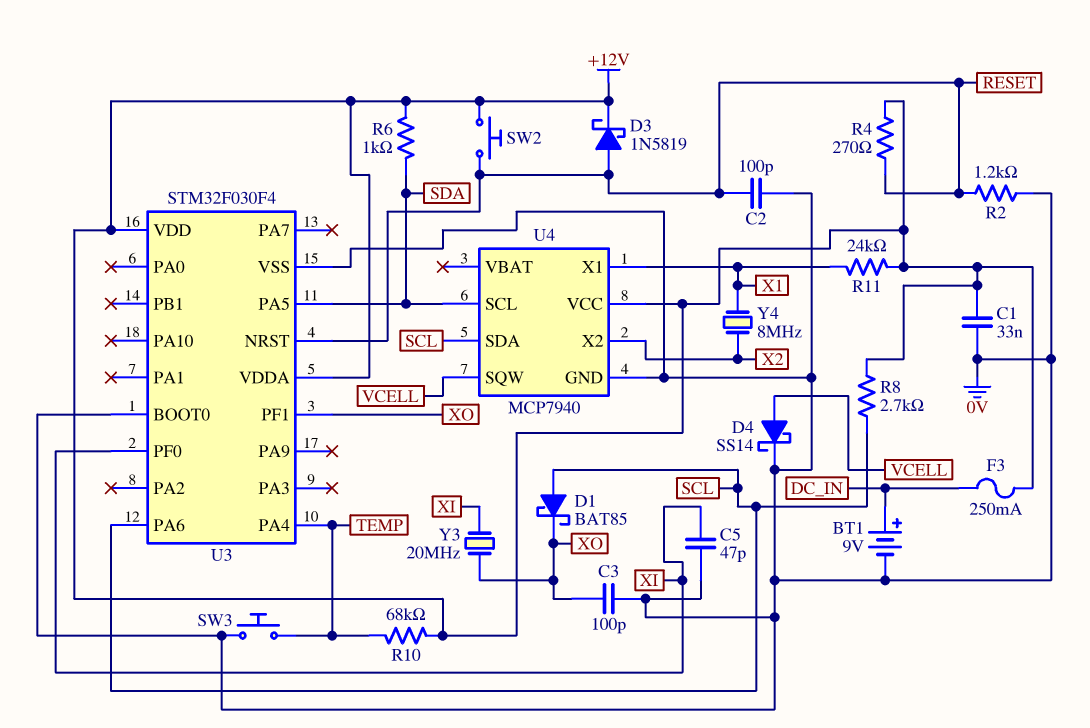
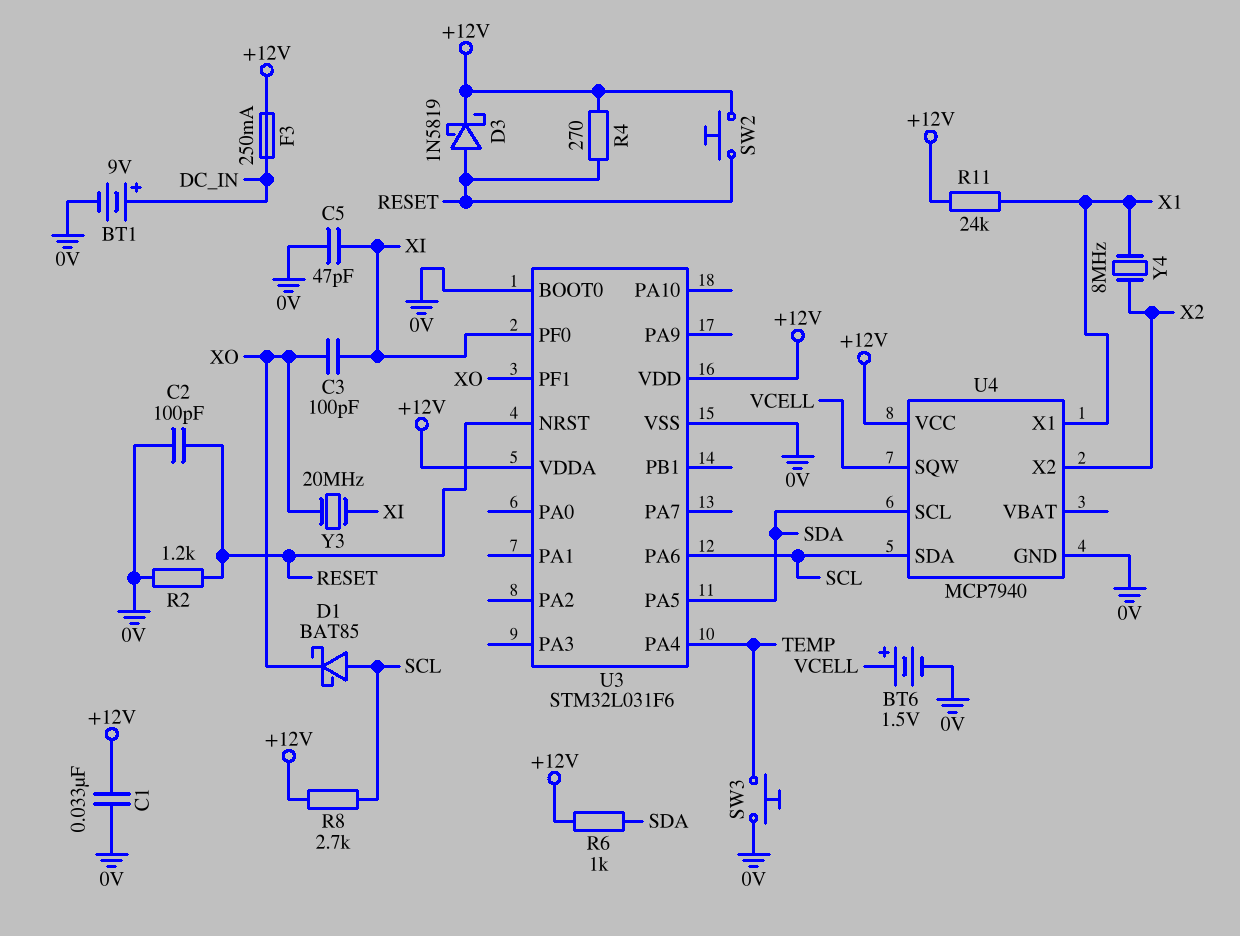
BT6: none -> 1.5V (plus VCELL, minus 0V)
C3: 100pF (0V, XO) -> 100pF (XI, XO)
D4: schottky SS14 (A VCELL, K 0V) -> none
R10: 68k (+12V, TEMP) -> none
U3: STM32F030F4 -> STM32L031F6

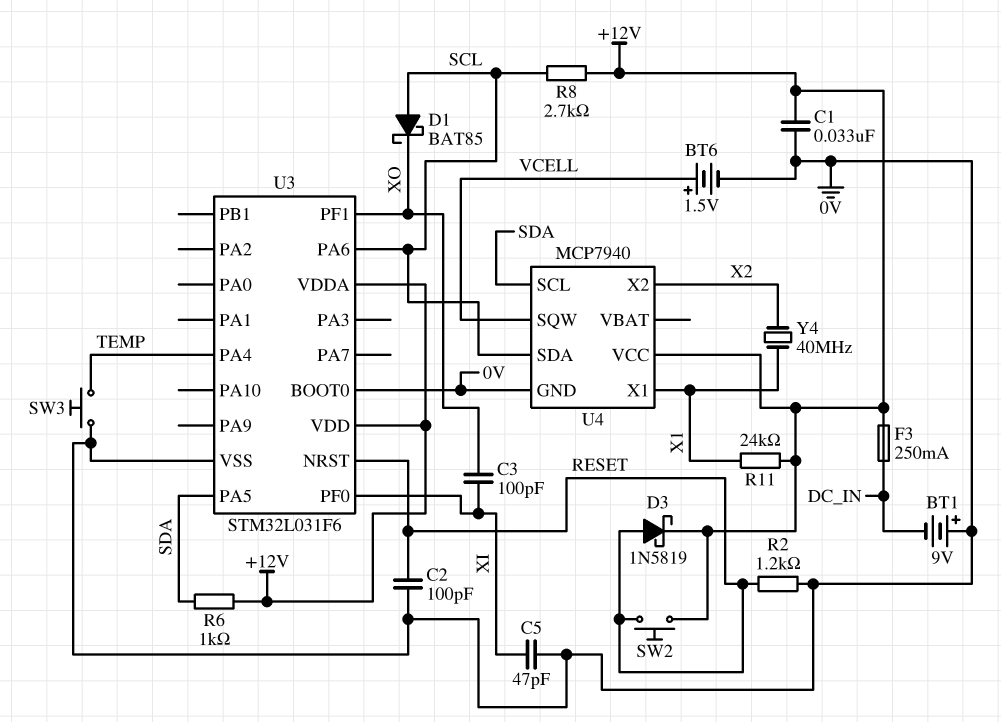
BT1: 9V (plus DC_IN, minus 0V) -> 9V (plus 0V, minus DC_IN)
R4: 270 (+12V, RESET) -> none
Y3: 20MHz (XI, XO) -> none
Y4: 8MHz (X1, X2) -> 40MHz (X1, X2)

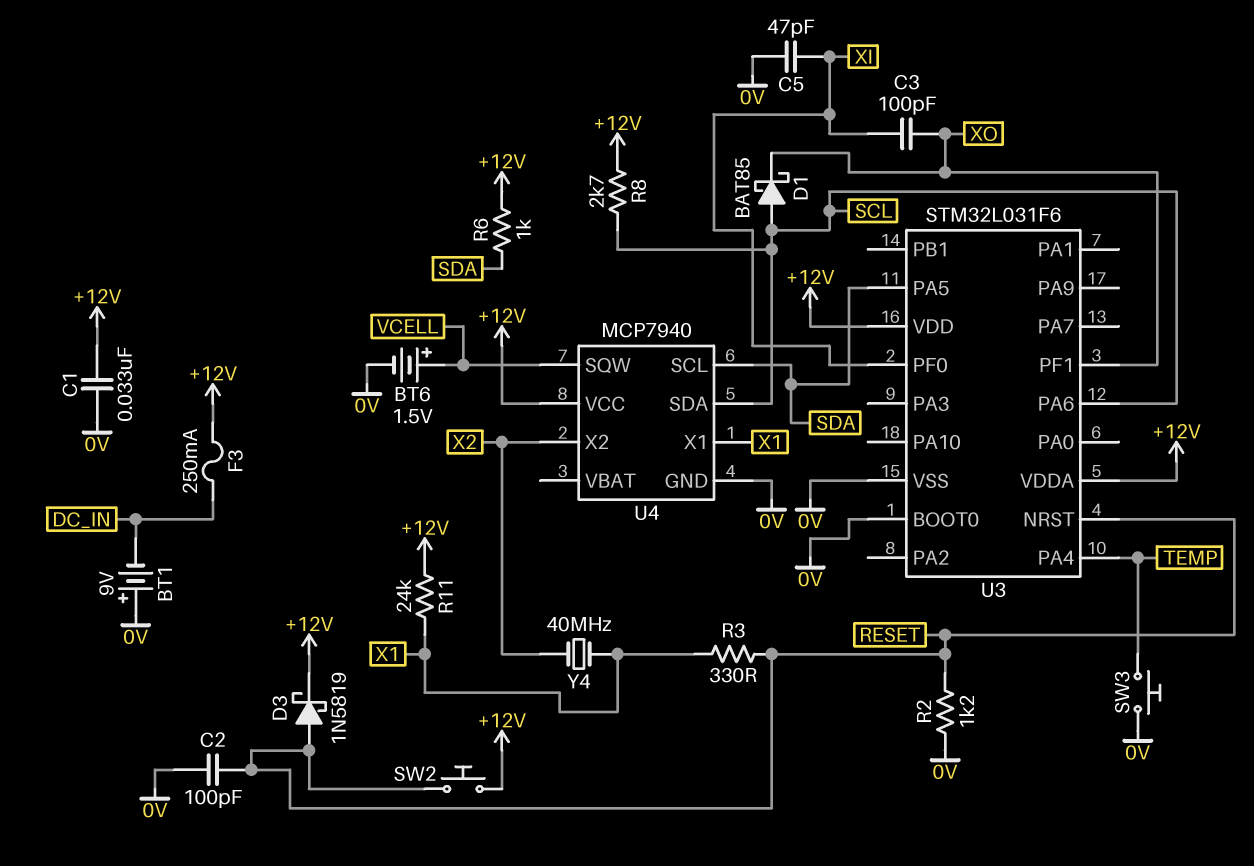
R3: none -> 330 (RESET, X1)

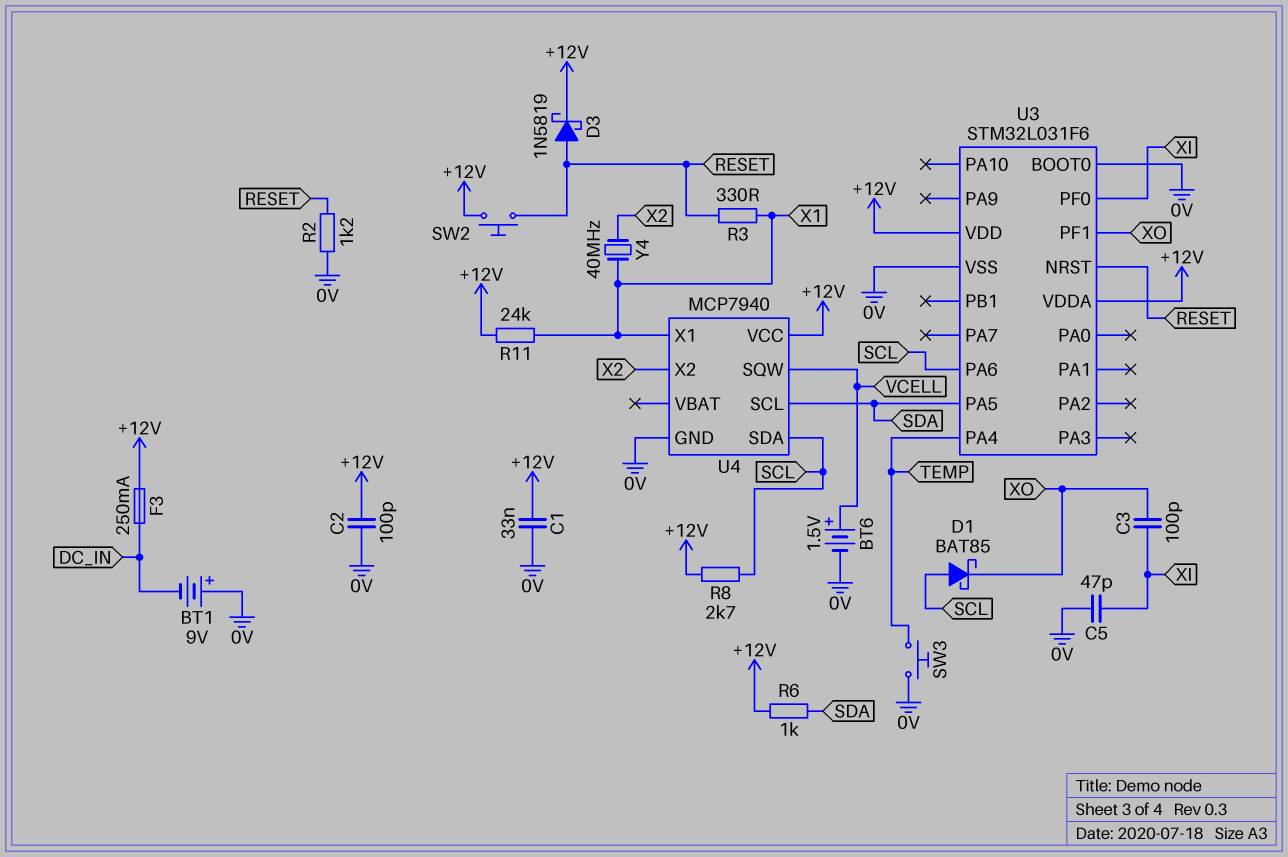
C2: 100pF (0V, RESET) -> 100pF (+12V, 0V)

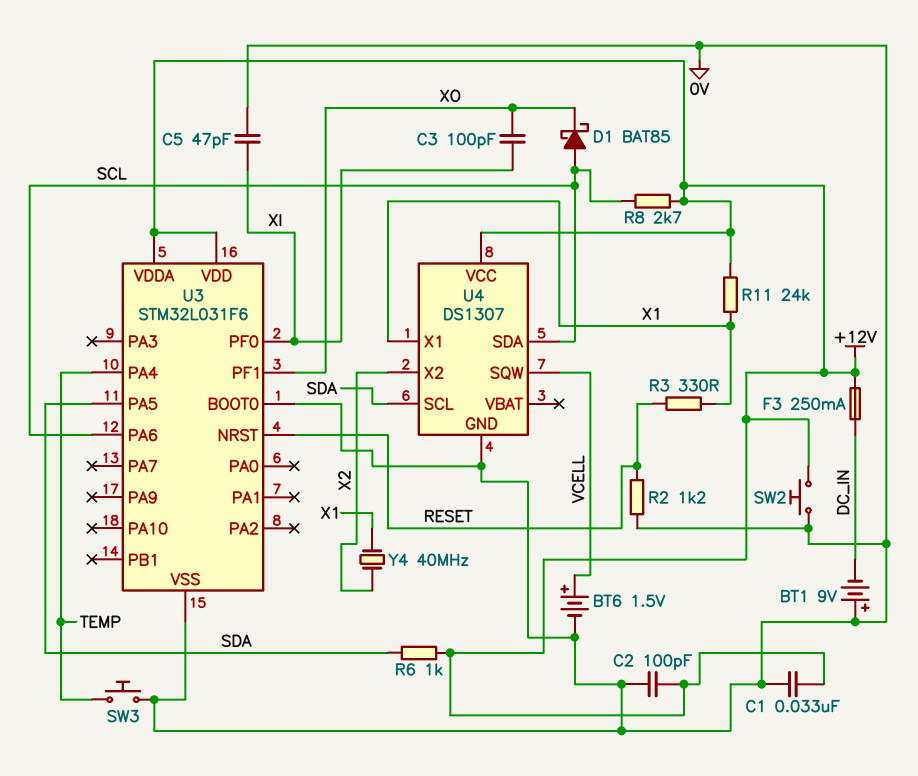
D3: schottky 1N5819 (A RESET, K +12V) -> none
SW2: button (+12V, RESET) -> button (+12V, 0V)
U4: MCP7940 -> DS1307

